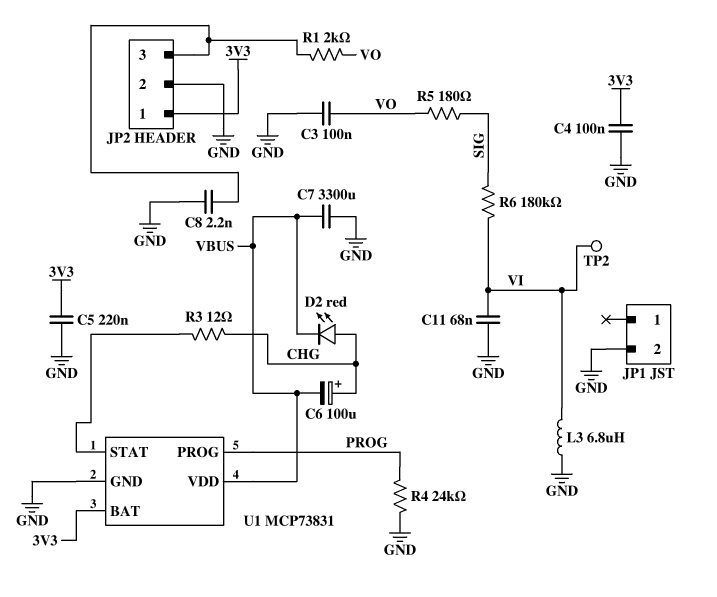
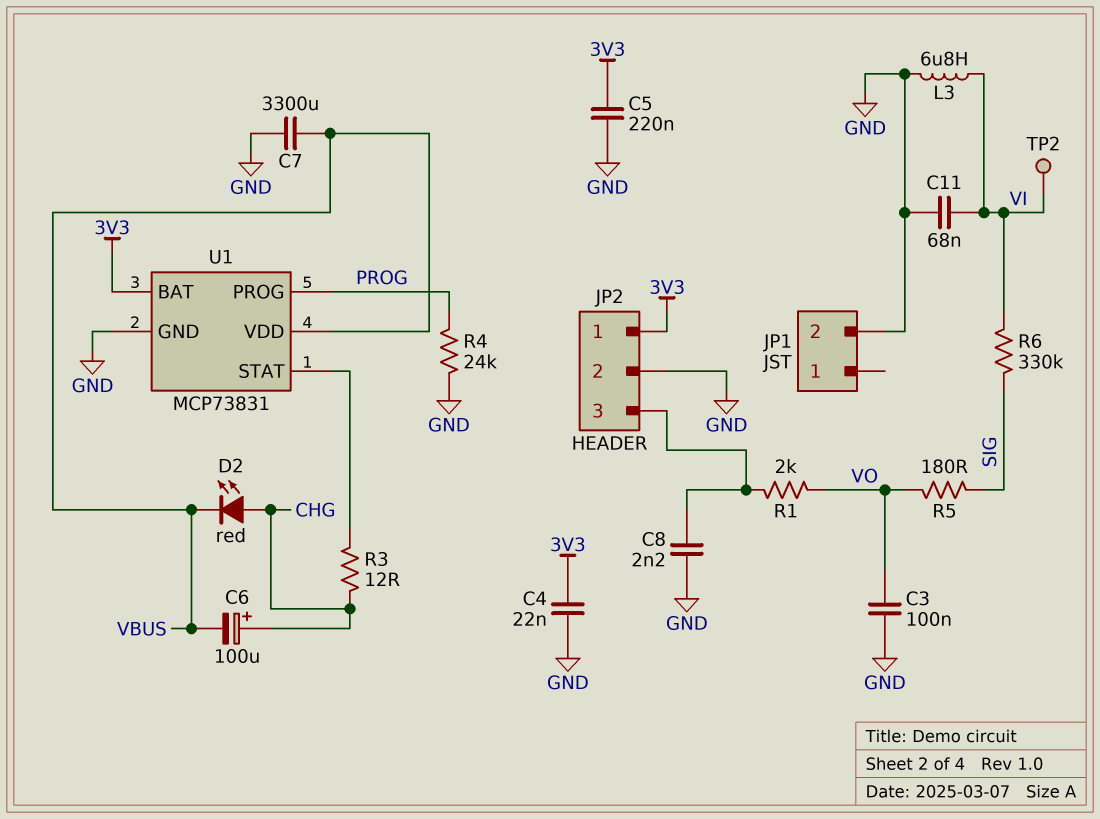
C4: 100nF (3V3, GND) -> 22nF (3V3, GND)
R6: 180k (SIG, VI) -> 330k (SIG, VI)

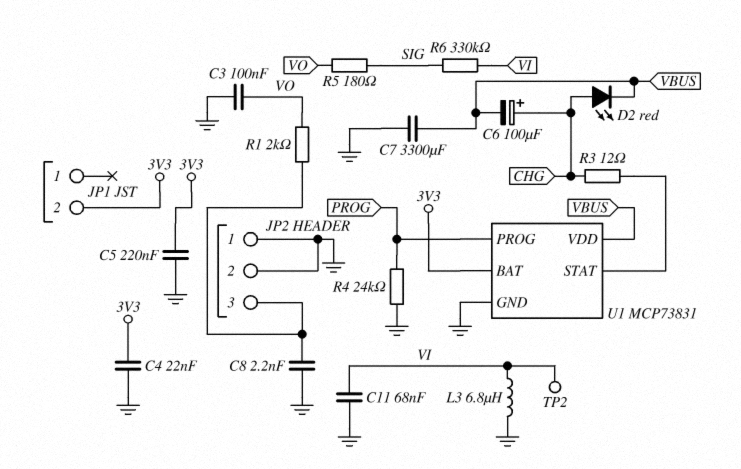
JP1 pin 2: GND -> 3V3
JP2 pin 1: 3V3 -> GND

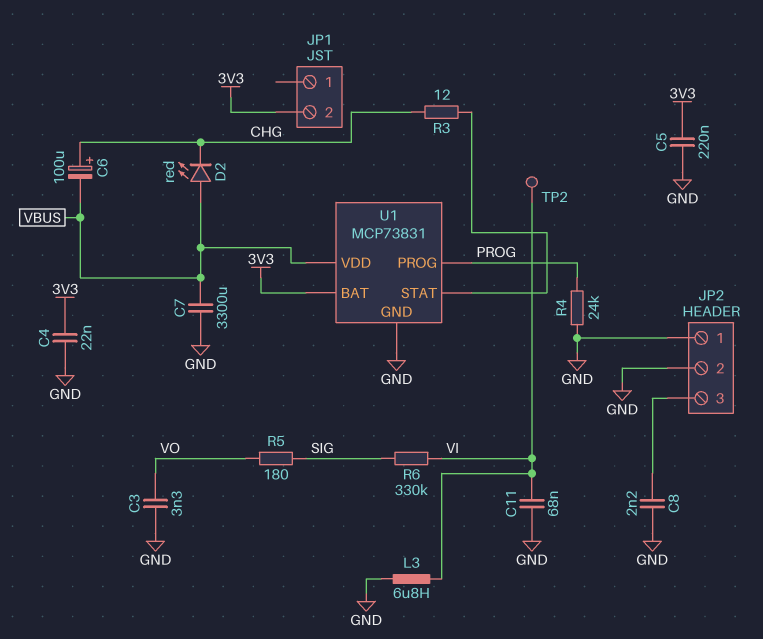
C3: 100nF (GND, VO) -> 3.3nF (GND, VO)
D2: LED red (A CHG, K VBUS) -> LED red (A VBUS, K CHG)
R1: 2k (JP2/3, VO) -> none

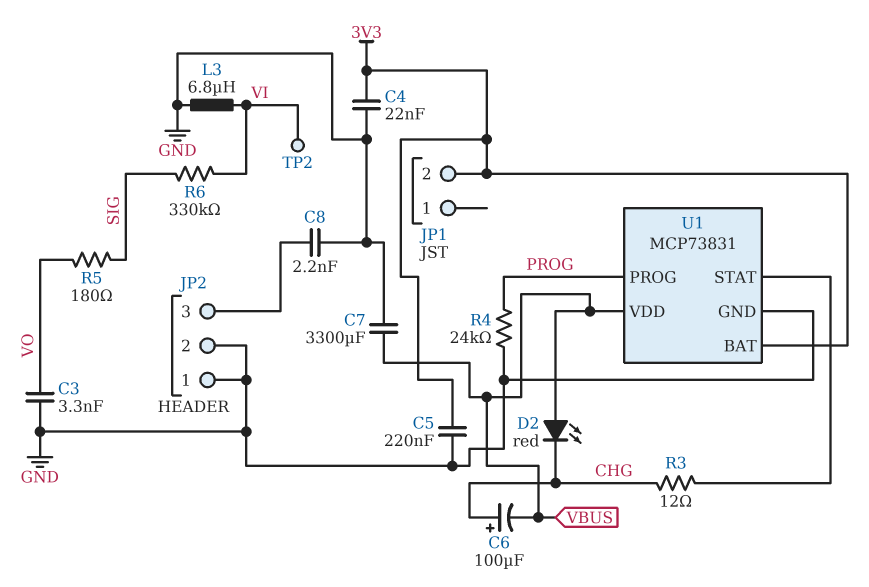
C11: 68nF (GND, VI) -> none

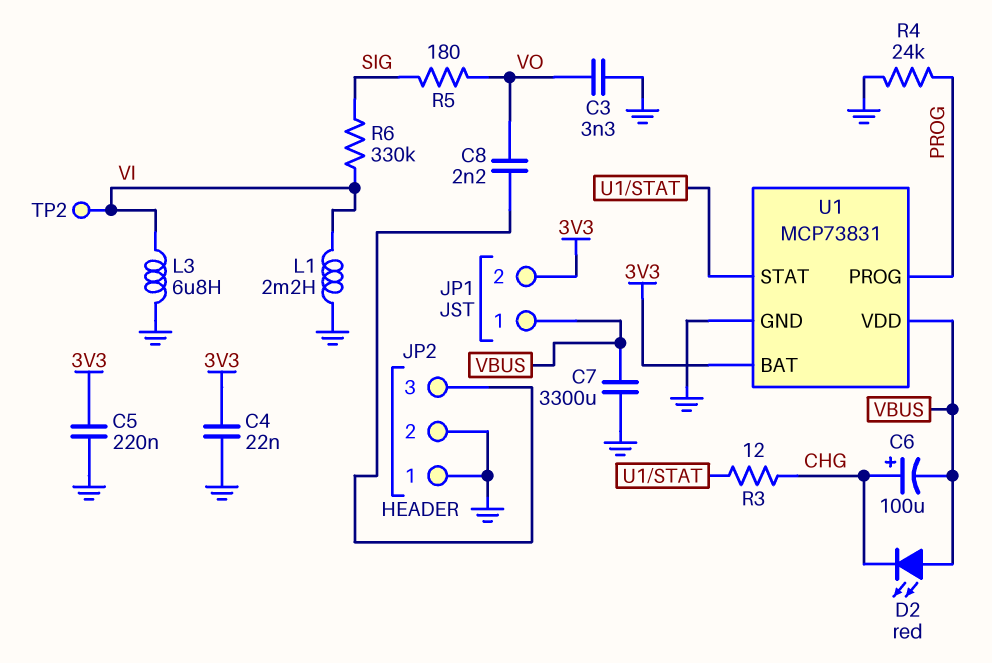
C8: 2.2nF (GND, JP2/3) -> 2.2nF (JP2/3, VO)
JP1 pin 1: none -> VBUS
L1: none -> 2.2mH (GND, VI)

